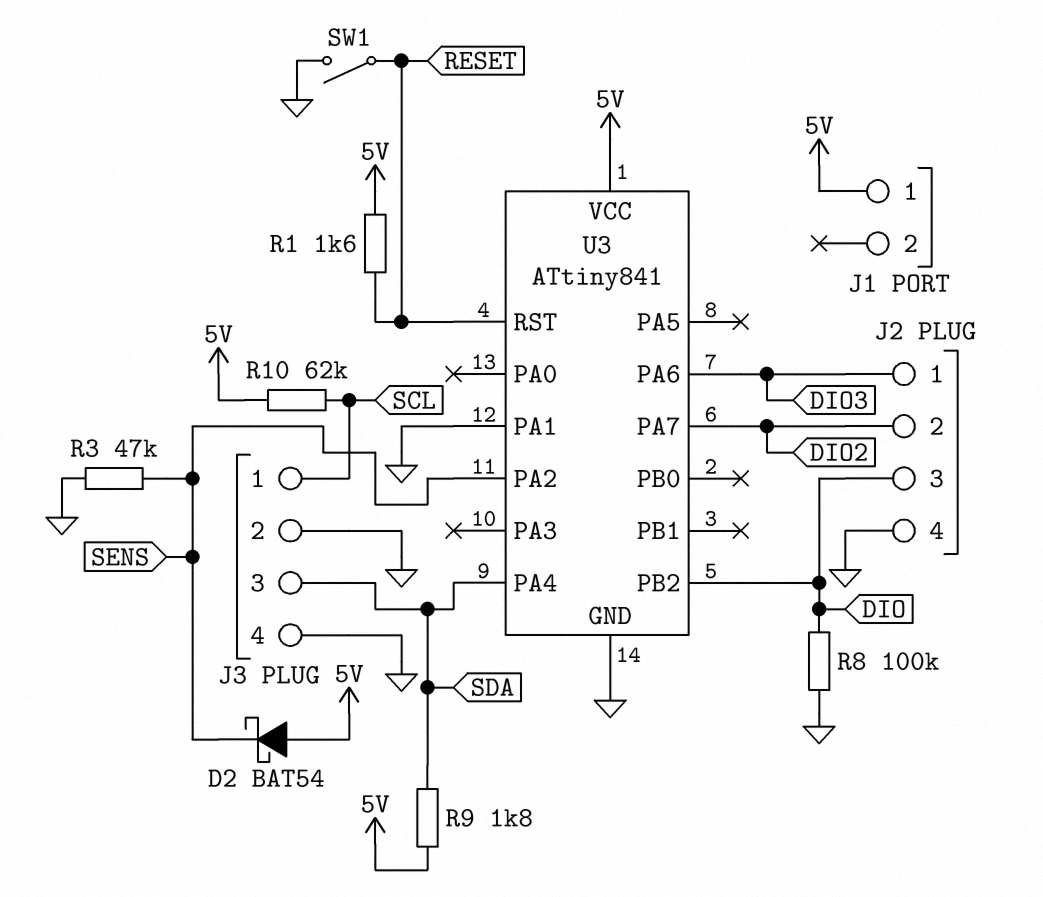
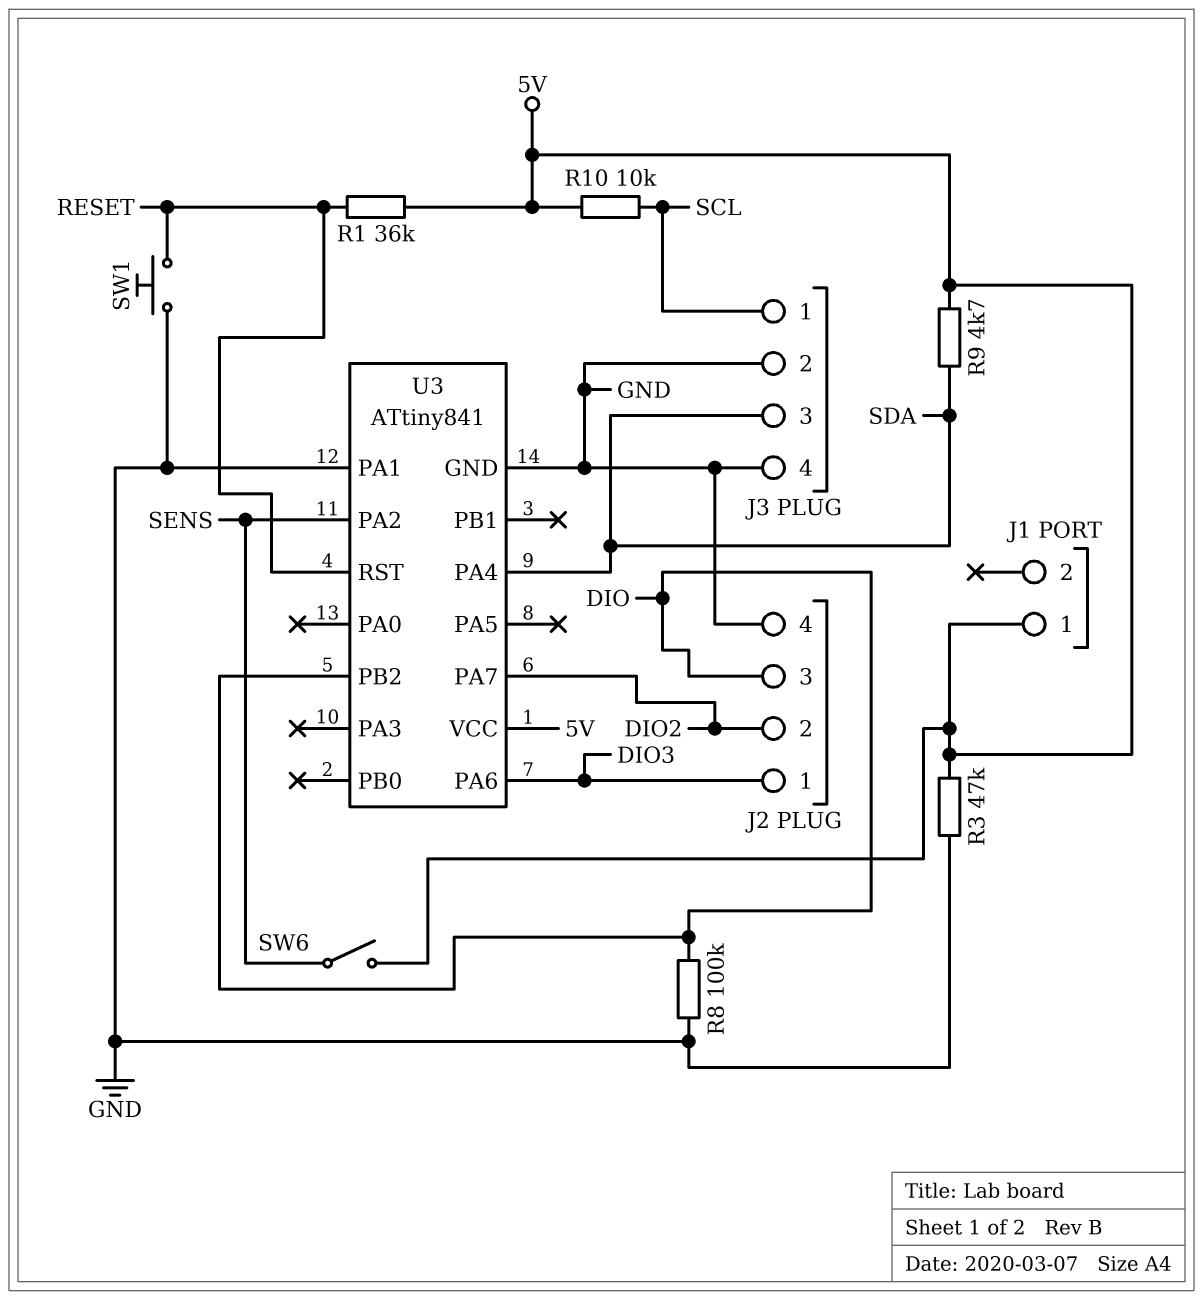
D2: schottky BAT54 (A 5V, K SENS) -> none
R1: 1.6k (5V, RESET) -> 36k (5V, RESET)
R3: 47k (GND, SENS) -> 47k (5V, GND)
R9: 1.8k (5V, SDA) -> 4.7k (5V, SDA)
R10: 62k (5V, SCL) -> 10k (5V, SCL)
SW1: switch (GND, RESET) -> button (GND, RESET)
SW6: none -> switch (5V, SENS)

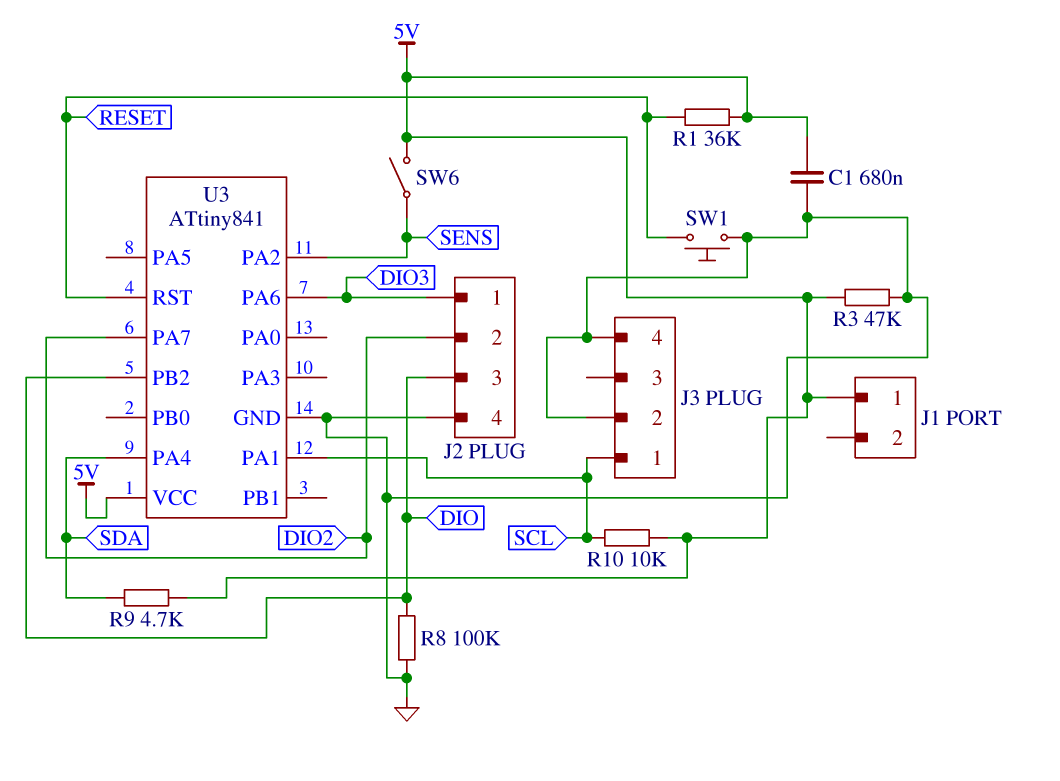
C1: none -> 680nF (5V, GND)
J3 pin 3: SDA -> none
U3 pin PA1: GND -> SCL

